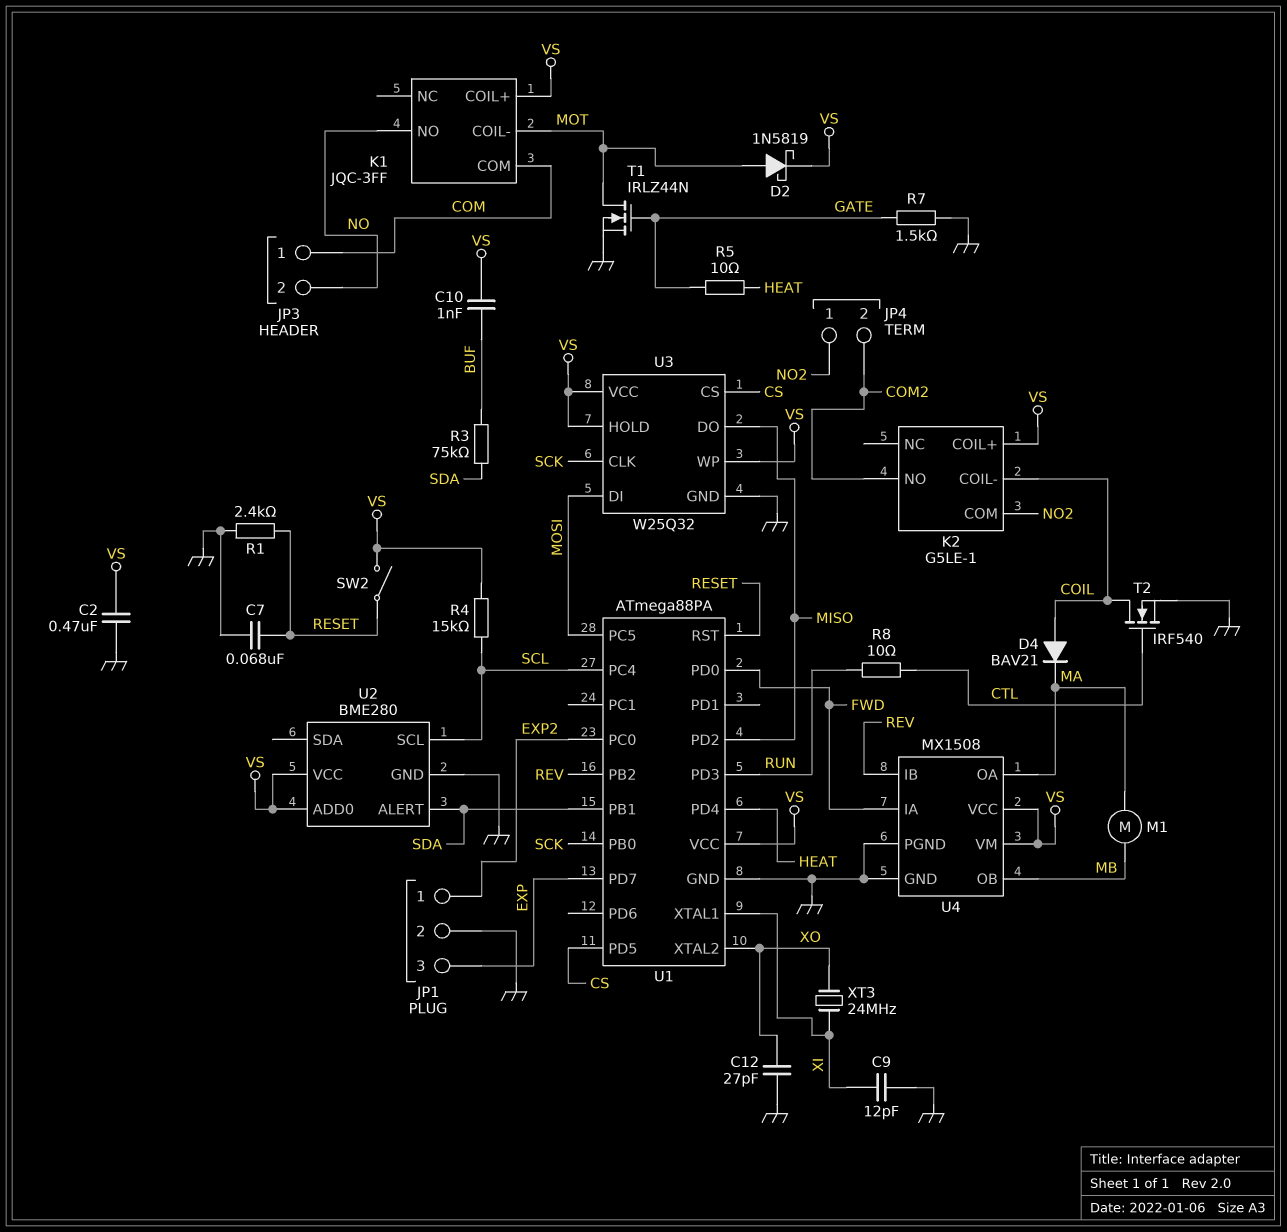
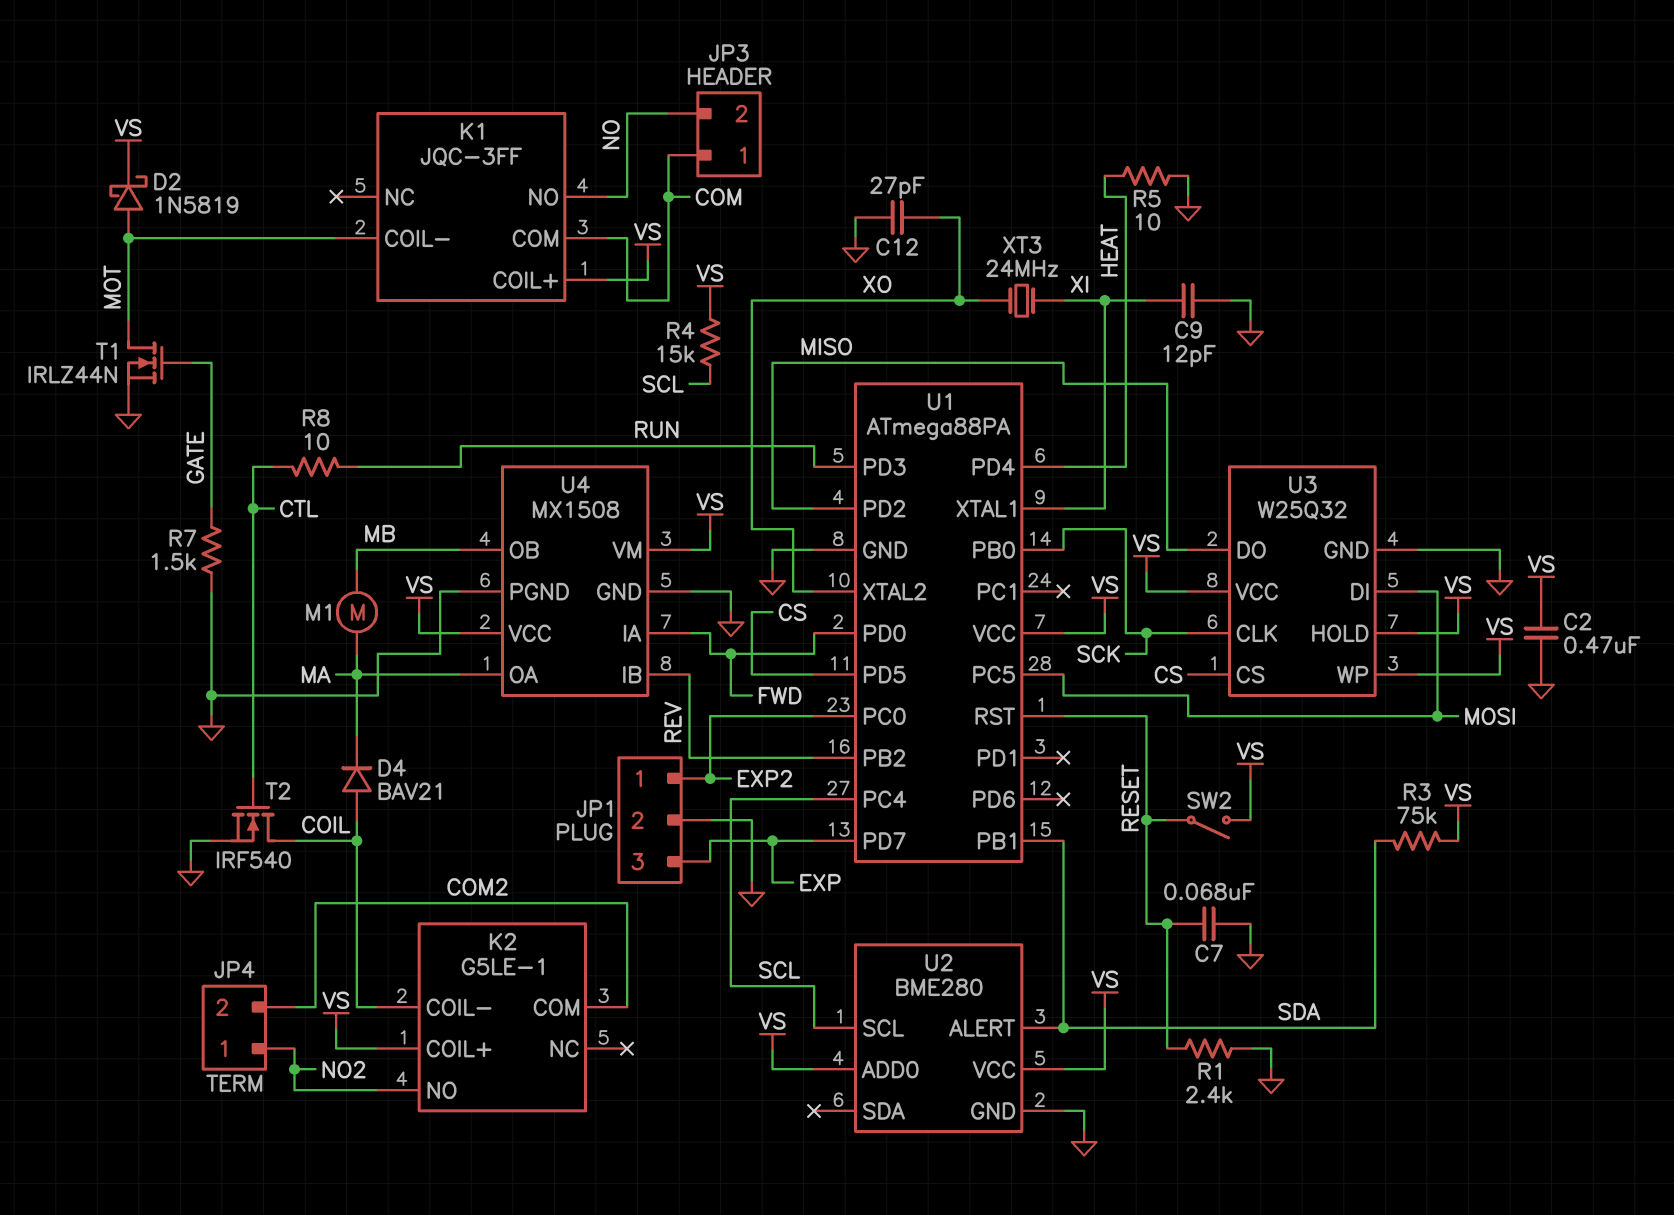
C10: 1nF (BUF, VS) -> none
K2 pin COM: NO2 -> COM2
K2 pin NO: COM2 -> NO2
R3: 75k (BUF, SDA) -> 75k (SDA, VS)
R5: 10 (GATE, HEAT) -> 10 (GND, HEAT)

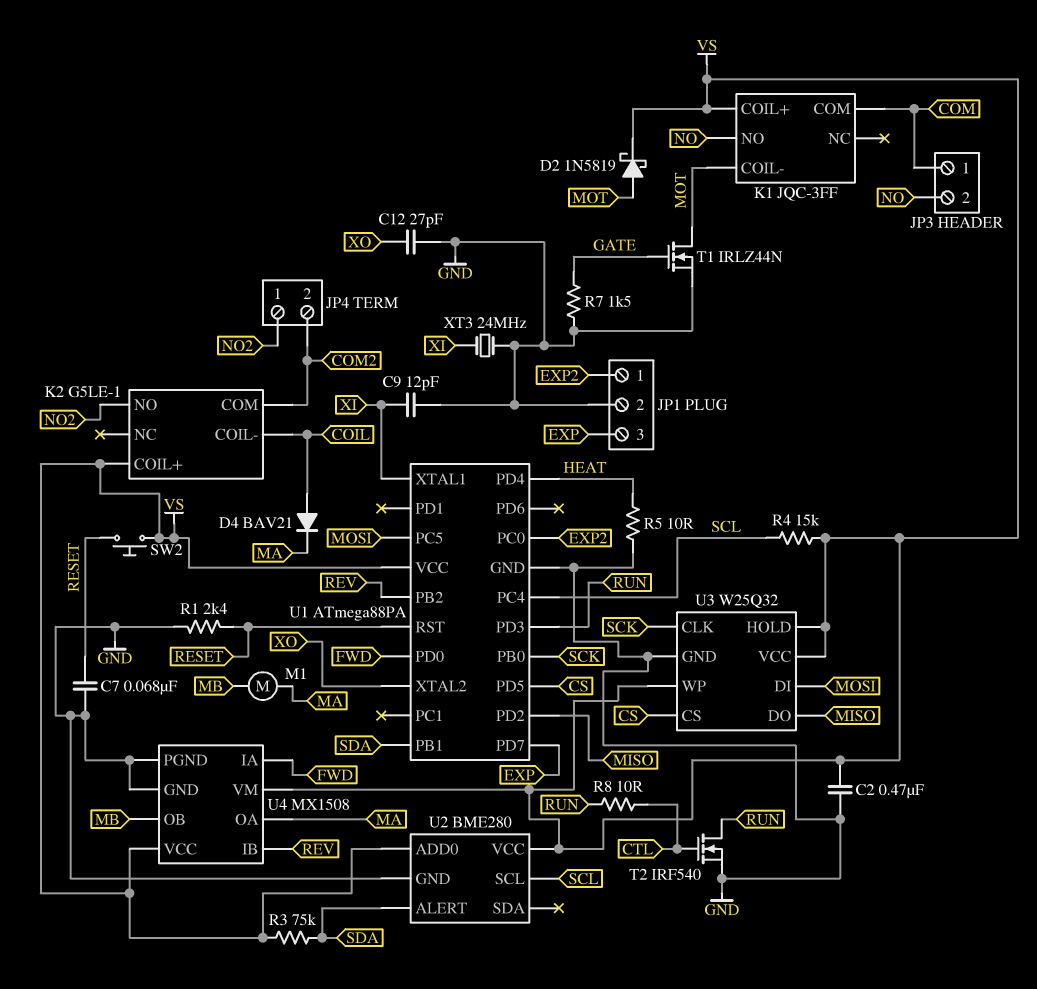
SW2: switch (RESET, VS) -> button (RESET, VS)
T2: NMOS IRF540 (G CTL, D COIL, S GND) -> NMOS IRF540 (G CTL, D RUN, S GND)
XT3: 24MHz (XI, XO) -> 24MHz (GND, XI)

